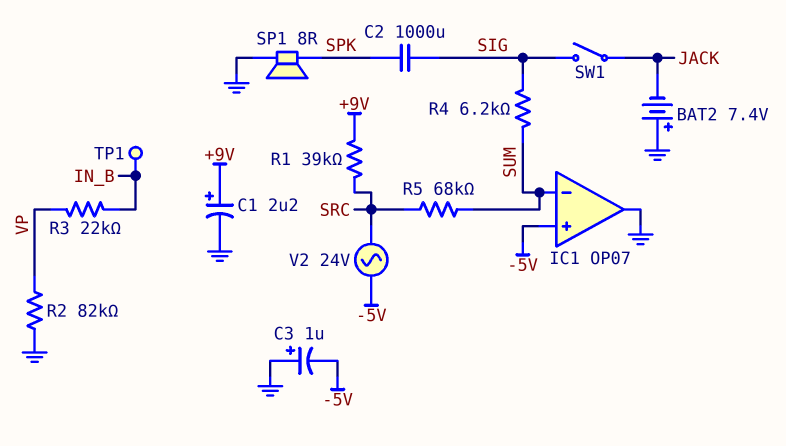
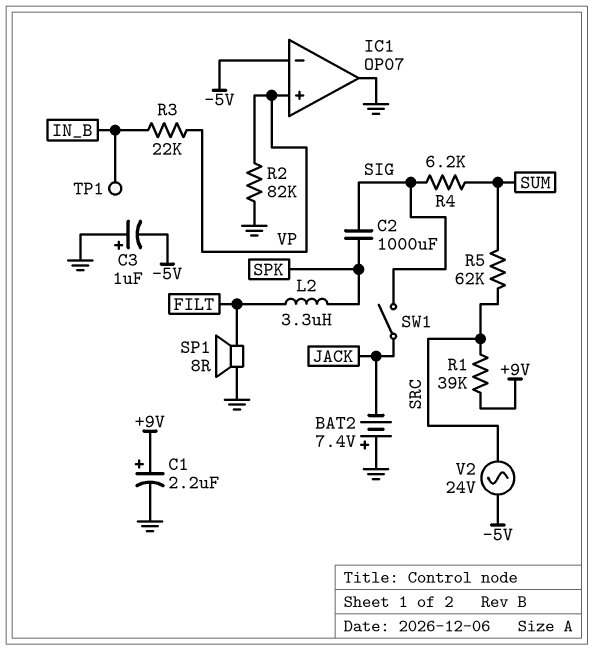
IC1 pin in+: -5V -> VP
IC1 pin in-: SUM -> -5V
L2: none -> 3.3uH (FILT, SPK)
R5: 68k (SRC, SUM) -> 62k (SRC, SUM)
SP1: speaker 8R (GND, SPK) -> speaker 8R (FILT, GND)

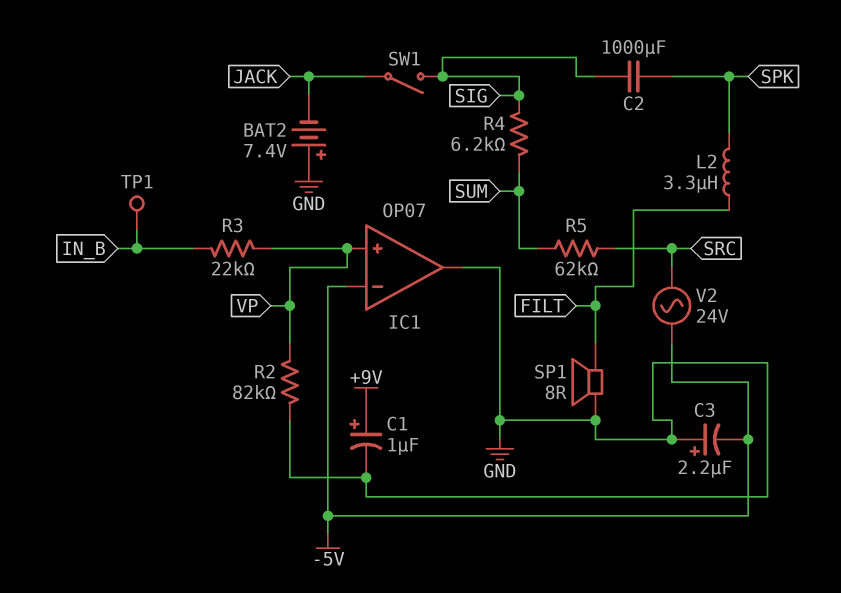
C1: 2.2uF (plus +9V, minus GND) -> 1uF (plus +9V, minus GND)
C3: 1uF (plus GND, minus -5V) -> 2.2uF (plus GND, minus -5V)
R1: 39k (+9V, SRC) -> none

